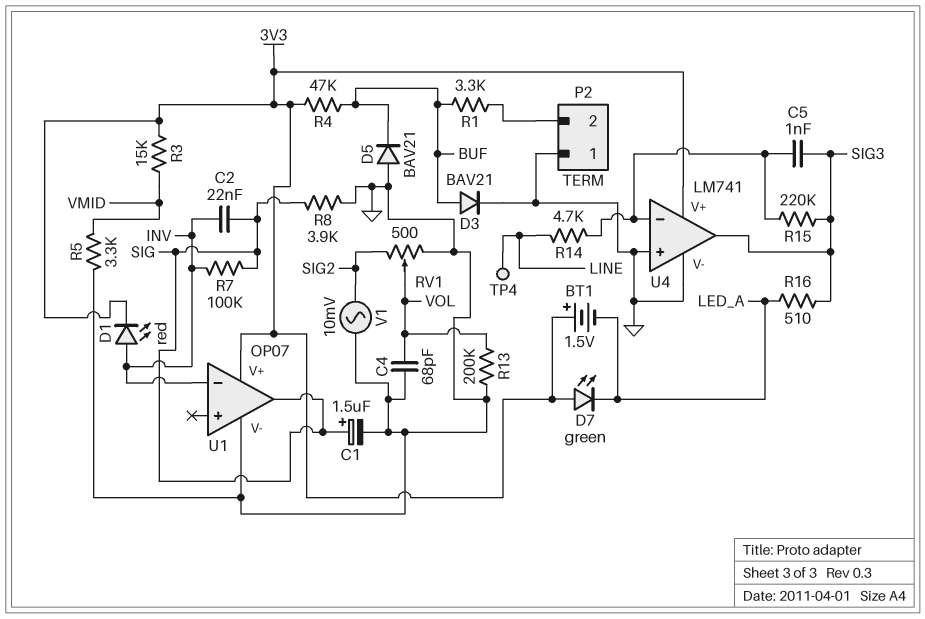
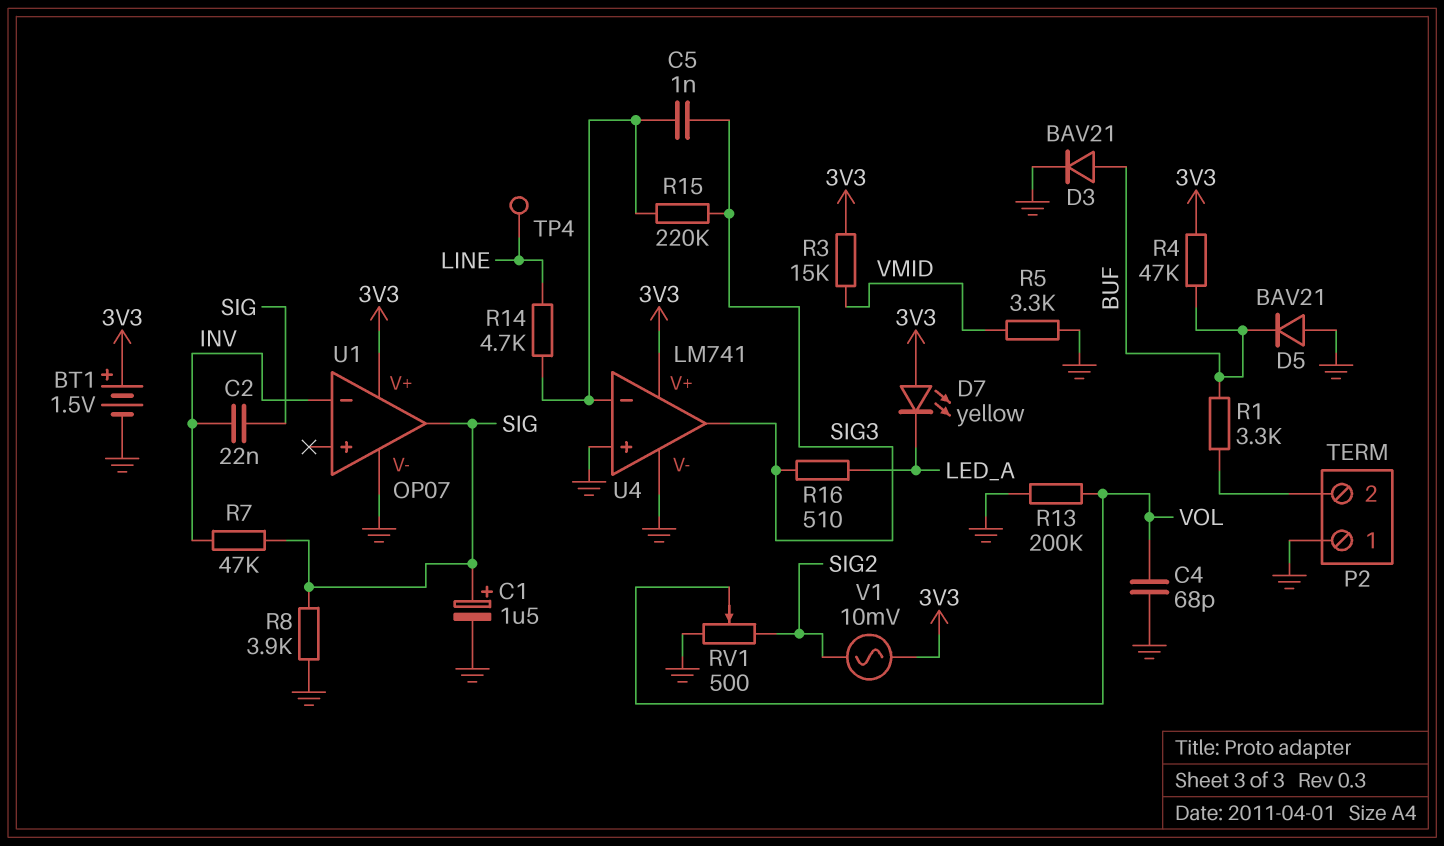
BT1: 1.5V (plus 3V3, minus LED_A) -> 1.5V (plus 3V3, minus GND)
D1: LED red (A INV, K 3V3) -> none
D7: LED green (A 3V3, K LED_A) -> LED yellow (A 3V3, K LED_A)
R7: 100k (INV, SIG) -> 47k (INV, SIG)
V1: AC 10mV (GND, SIG2) -> AC 10mV (3V3, SIG2)

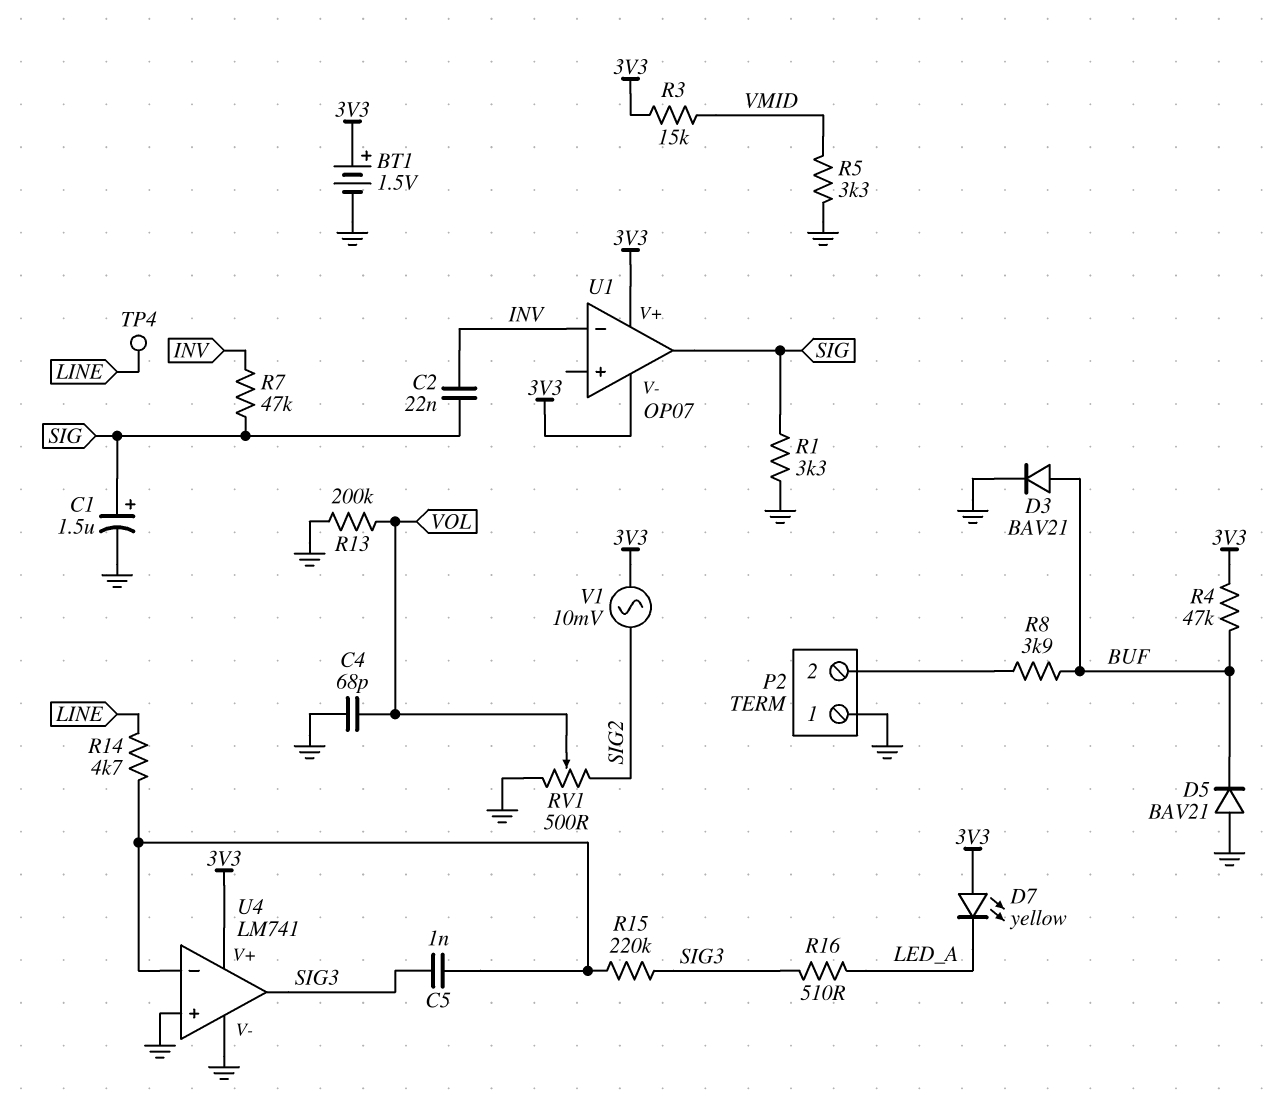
R1: 3.3k (BUF, P2/2) -> 3.3k (GND, SIG)
R8: 3.9k (GND, SIG) -> 3.9k (BUF, P2/2)
U1 pin V-: GND -> 3V3

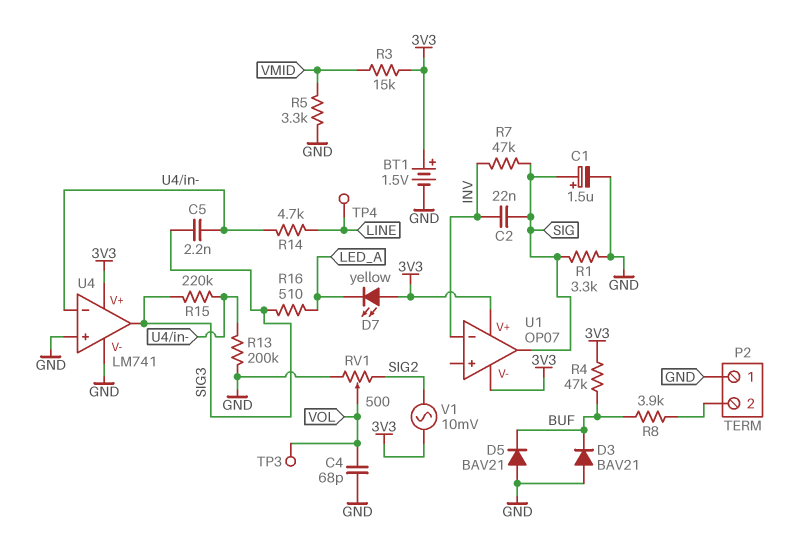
C5: 1nF (SIG3, U4/in-) -> 2.2nF (SIG3, U4/in-)
D3: diode BAV21 (A BUF, K GND) -> diode BAV21 (A GND, K BUF)
R13: 200k (GND, VOL) -> 200k (GND, U4/in-)
TP3: none -> test point (VOL)

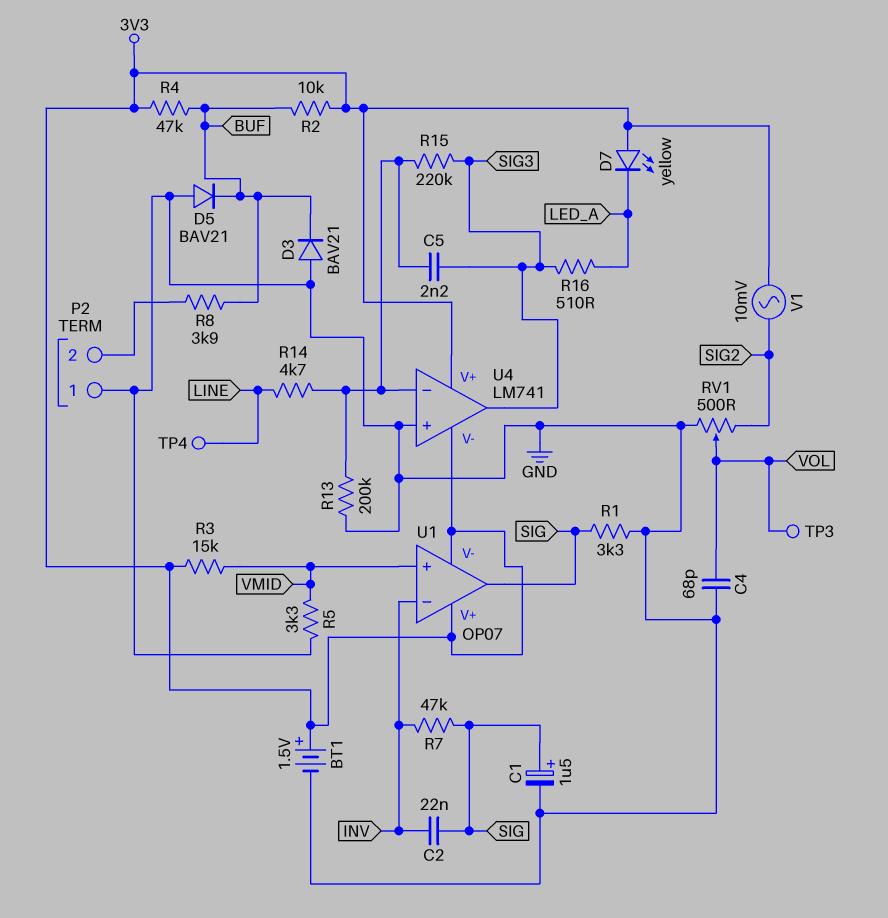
R2: none -> 10k (3V3, BUF)
U1 pin in+: none -> VMID
U4 pin V-: GND -> 3V3

